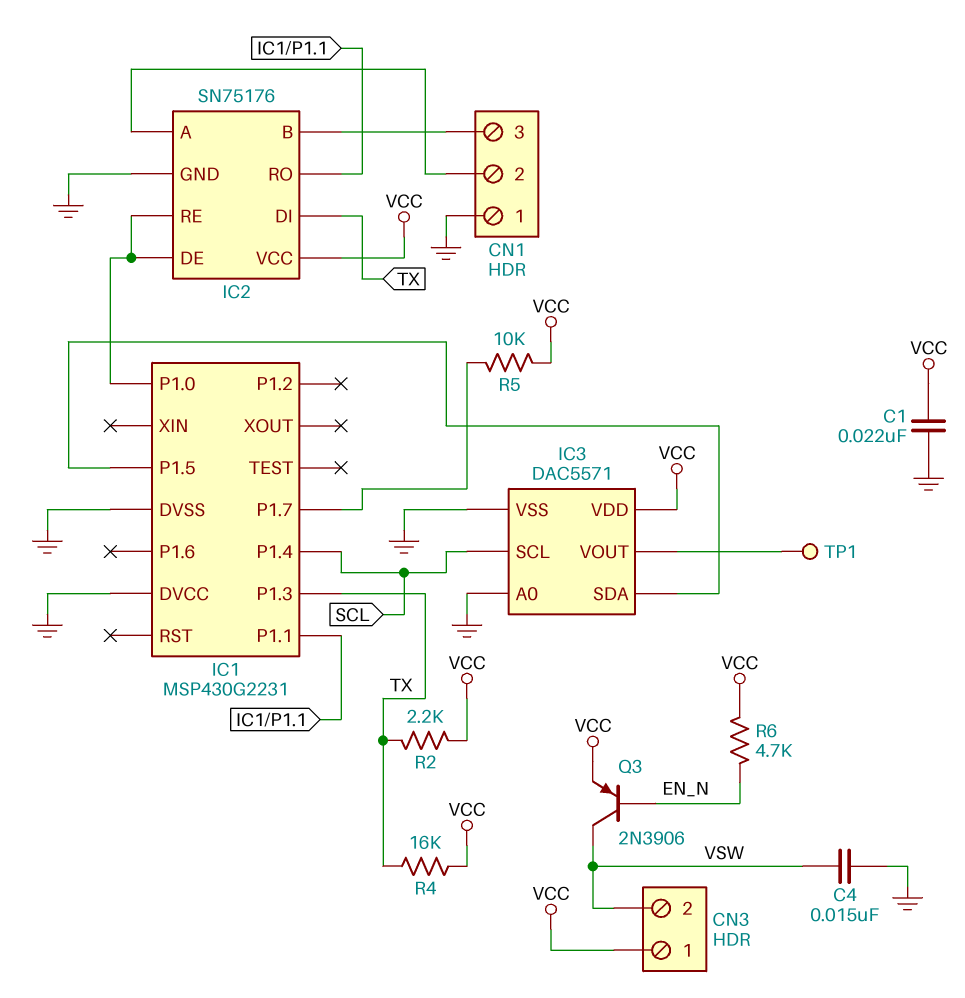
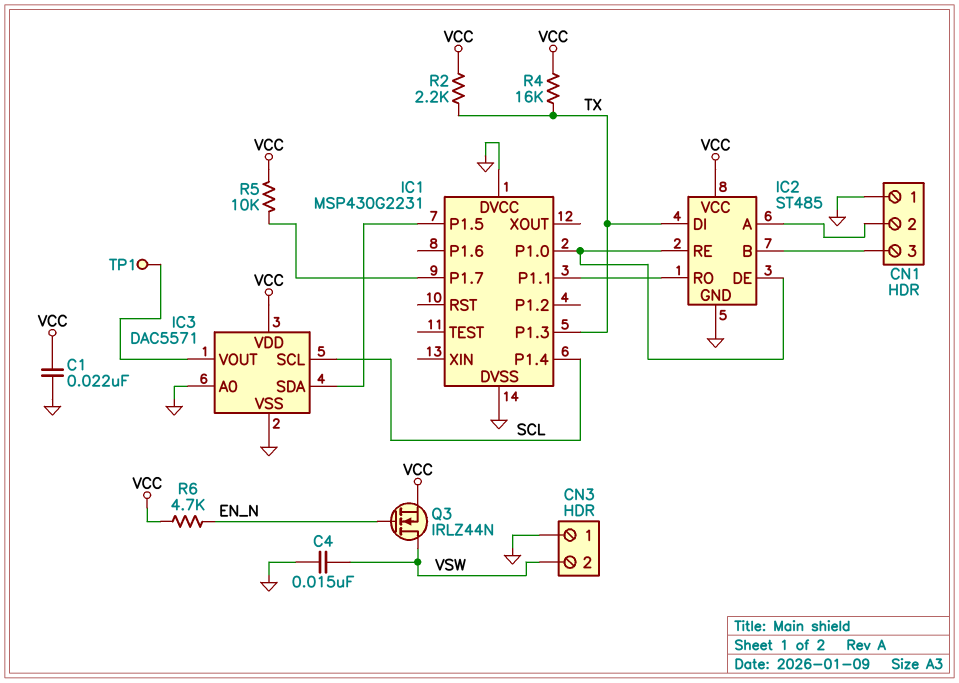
CN3 pin 1: VCC -> GND
IC2: SN75176 -> ST485
Q3: PNP 2N3906 (B EN_N, C VSW, E VCC) -> NMOS IRLZ44N (G EN_N, D VSW, S VCC)

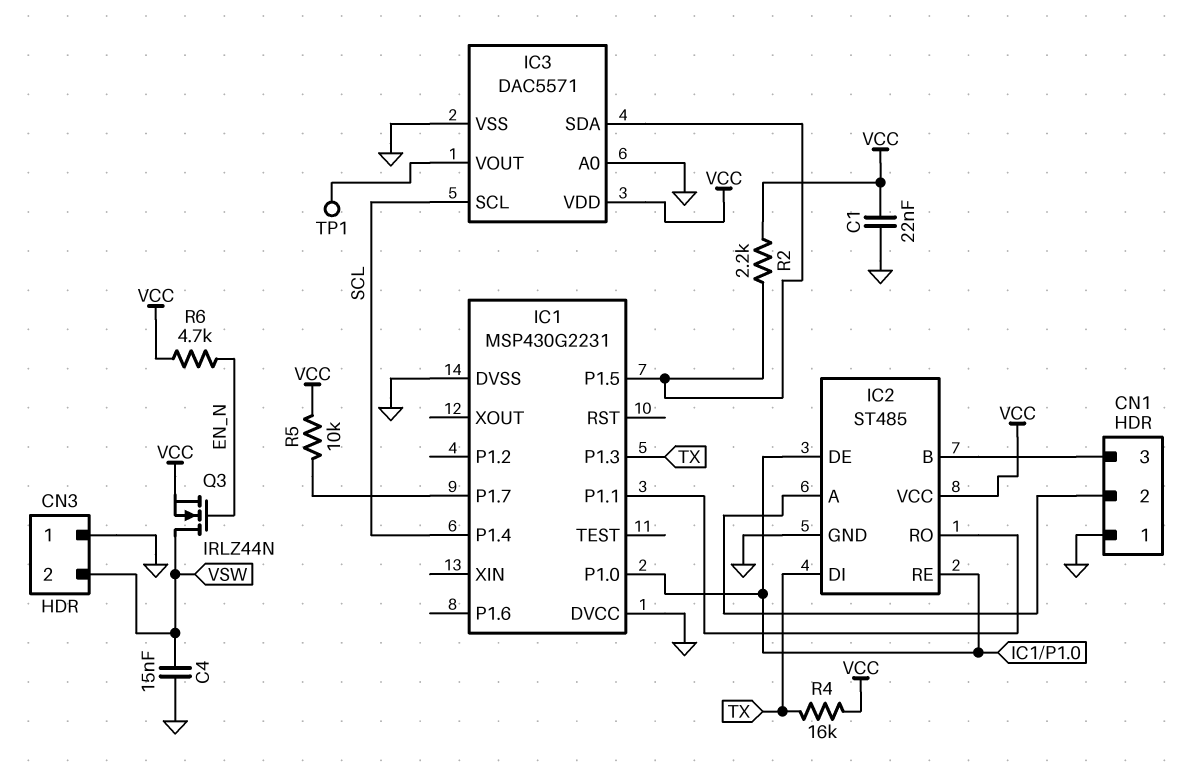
R2: 2.2k (TX, VCC) -> 2.2k (IC1/P1.5, VCC)

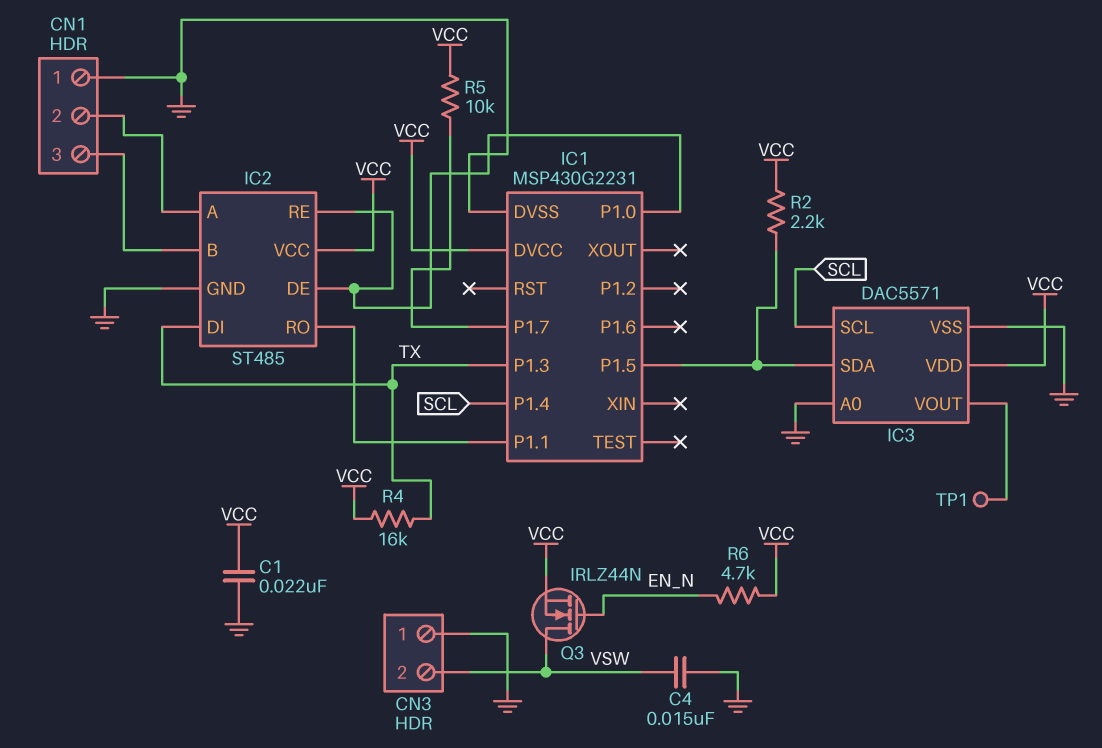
IC1 pin DVCC: GND -> VCC

